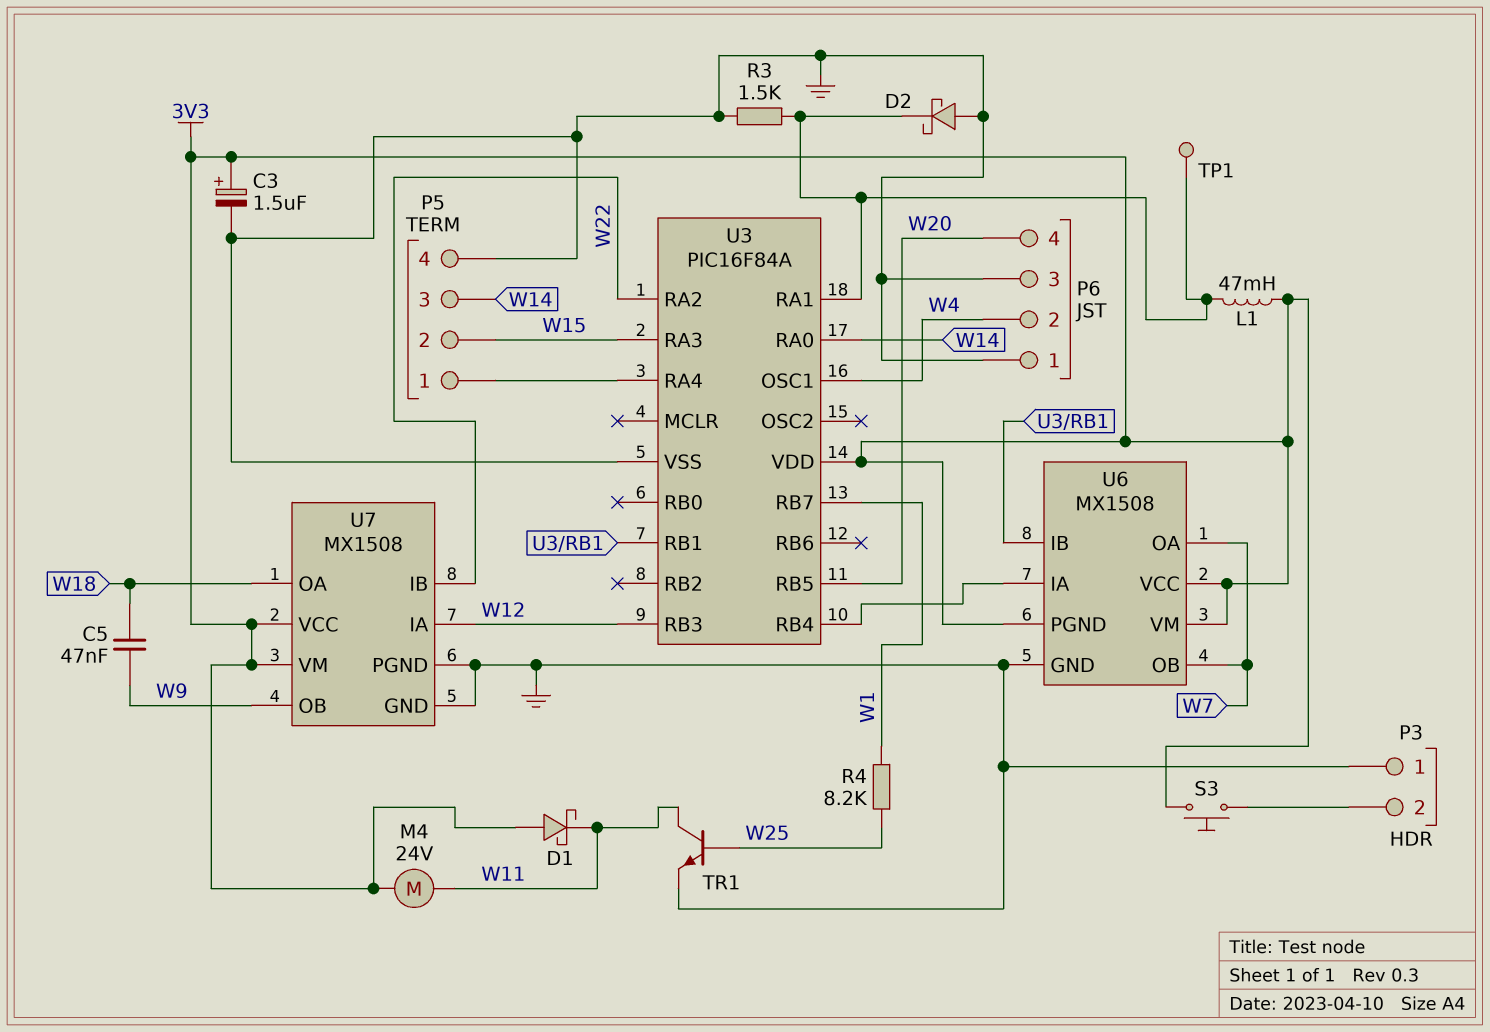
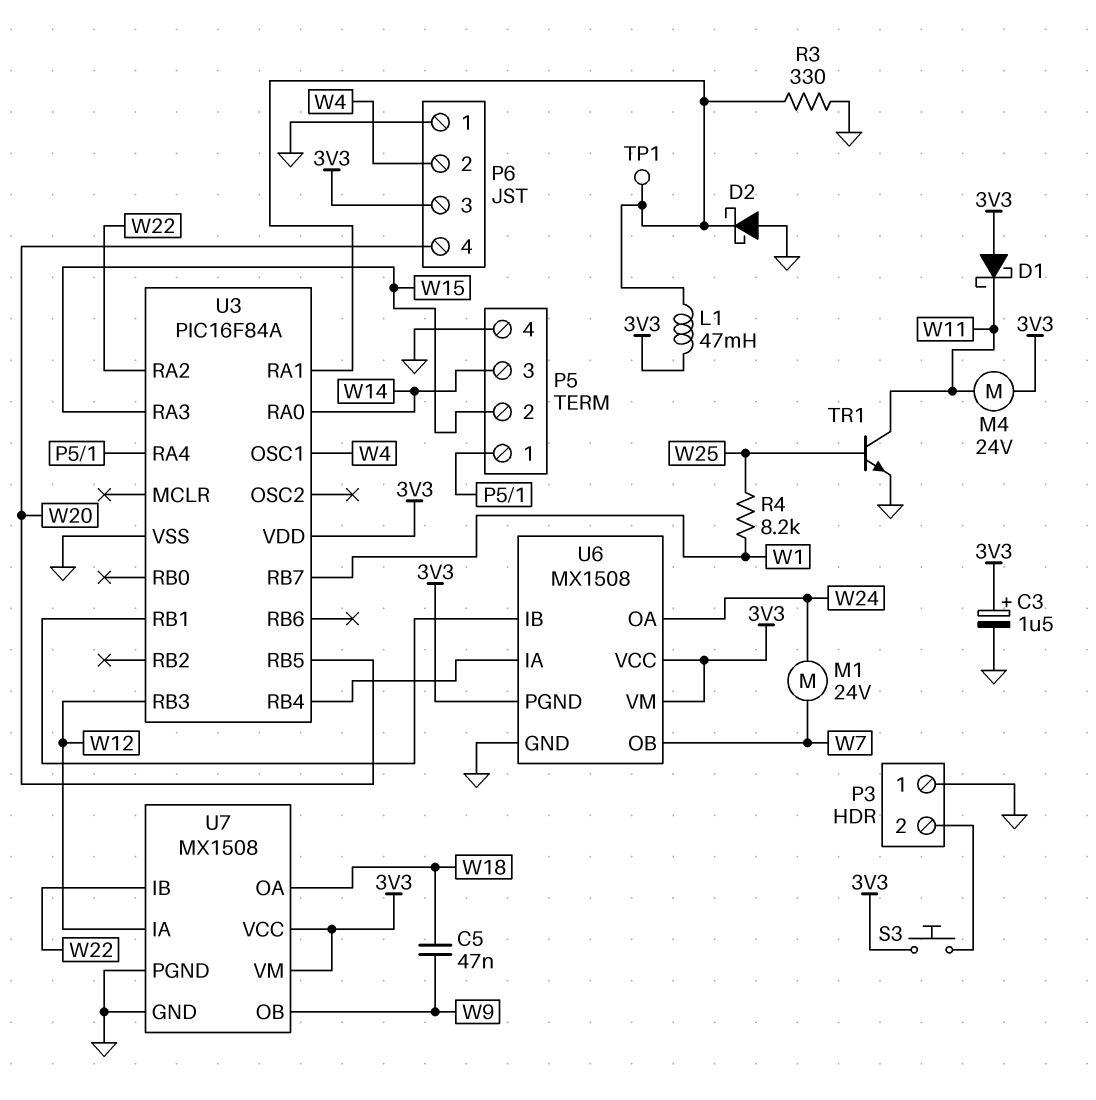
M1: none -> motor 24V (W7, W24)
P6 pin 3: GND -> 3V3
R3: 1.5k (GND, U3/RA1) -> 330 (GND, U3/RA1)
U6 pin OA: W7 -> W24

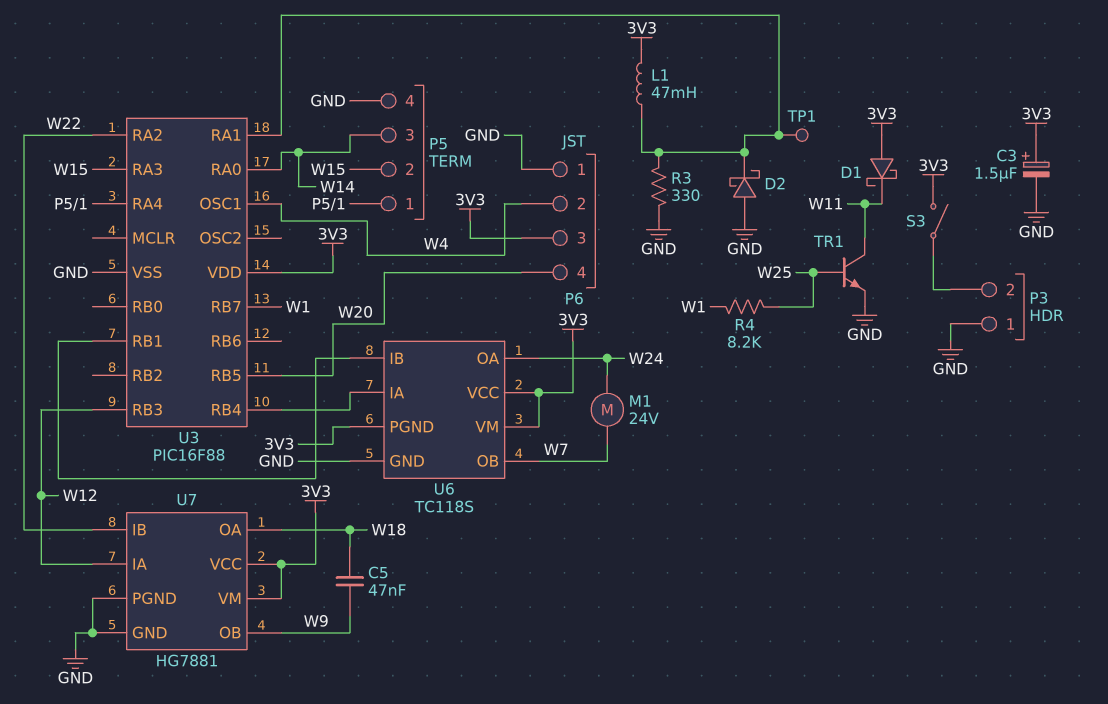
M4: motor 24V (3V3, W11) -> none
S3: button (3V3, P3/2) -> switch (3V3, P3/2)
U3: PIC16F84A -> PIC16F88
U6: MX1508 -> TC118S
U7: MX1508 -> HG7881

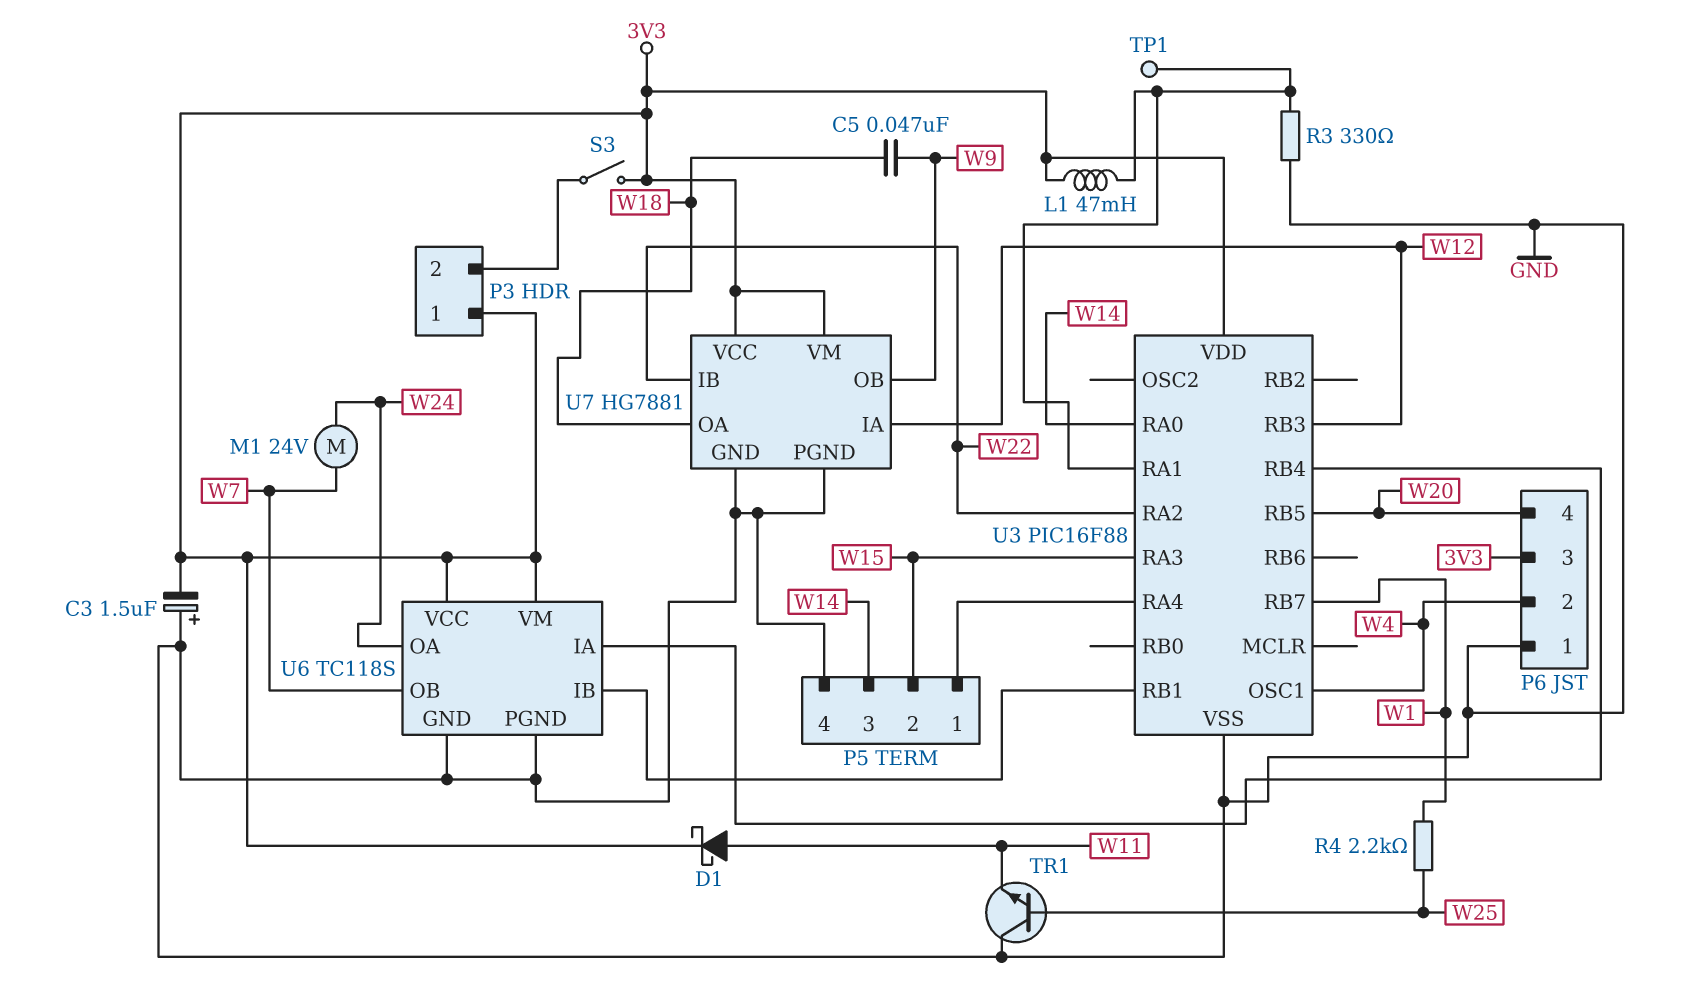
C3: 1.5uF (plus 3V3, minus GND) -> 1.5uF (plus GND, minus 3V3)
D1: schottky (A 3V3, K W11) -> schottky (A W11, K 3V3)
D2: schottky (A GND, K U3/RA1) -> none
P3 pin 1: GND -> 3V3
R4: 8.2k (W1, W25) -> 2.2k (W1, W25)
TR1: NPN (B W25, C W11, E GND) -> NPN (B W25, C GND, E W11)
U6 pin PGND: 3V3 -> GND

